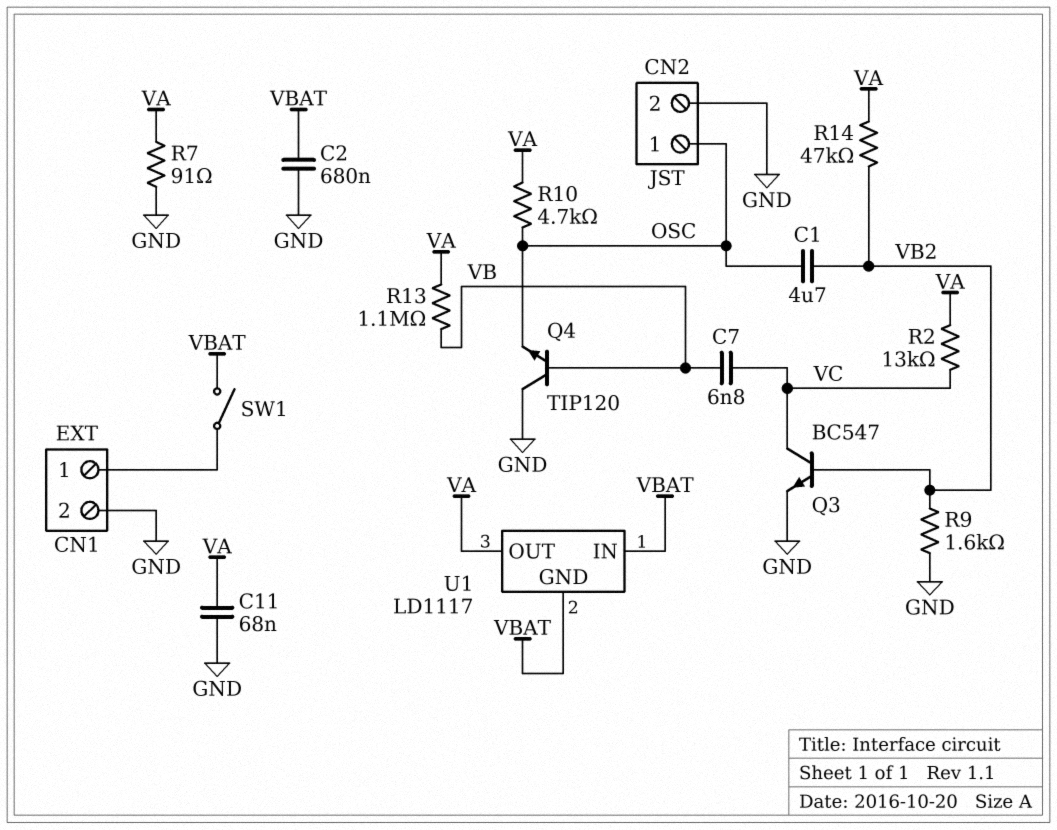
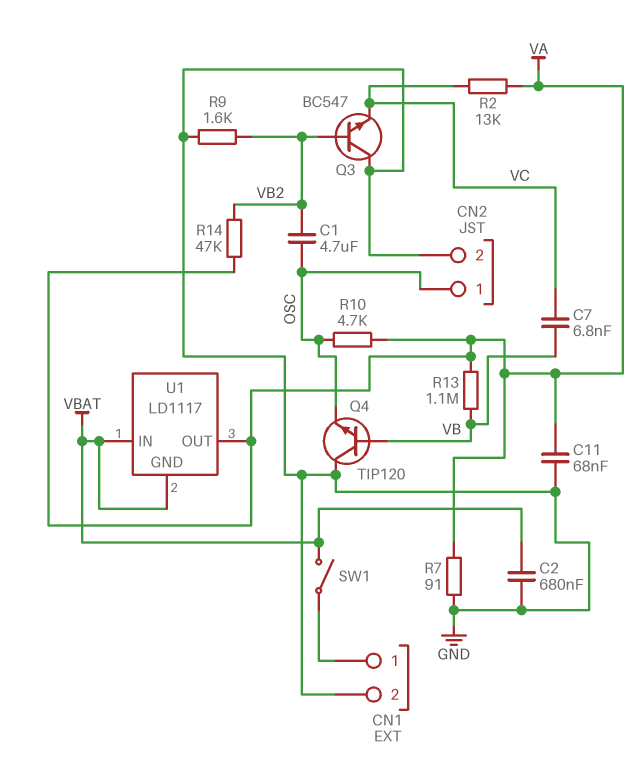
Q3: NPN BC547 (B VB2, C VC, E GND) -> NPN BC547 (B VB2, C GND, E VC)

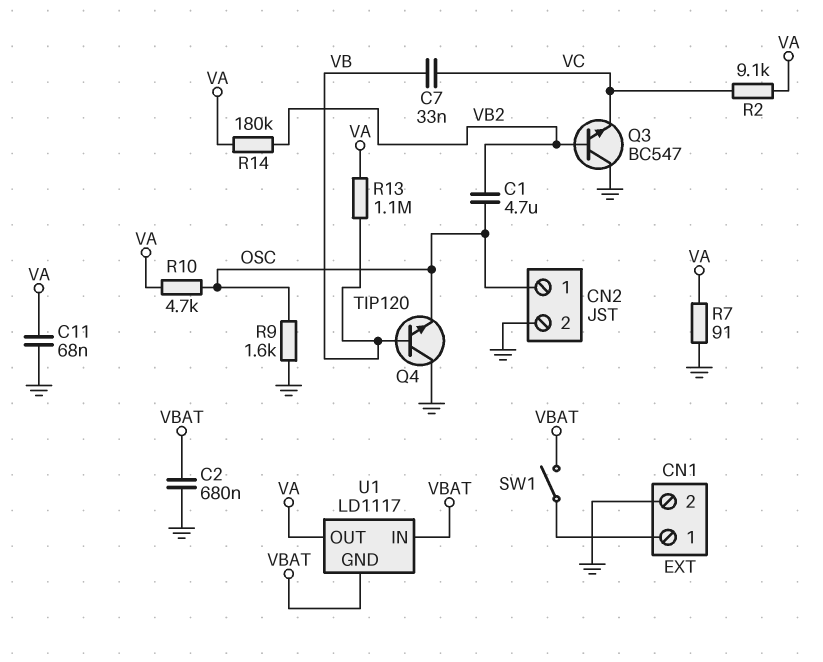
C7: 6.8nF (VB, VC) -> 33nF (VB, VC)
R2: 13k (VA, VC) -> 9.1k (VA, VC)
R9: 1.6k (GND, VB2) -> 1.6k (GND, OSC)
R14: 47k (VA, VB2) -> 180k (VA, VB2)

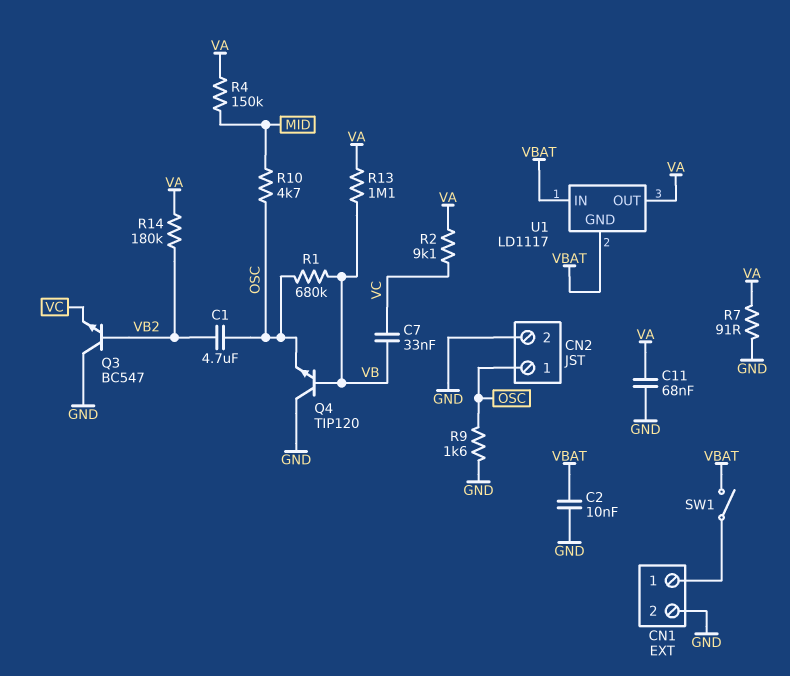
C2: 680nF (GND, VBAT) -> 10nF (GND, VBAT)
R1: none -> 680k (OSC, VB)
R4: none -> 150k (MID, VA)
R10: 4.7k (OSC, VA) -> 4.7k (MID, OSC)

